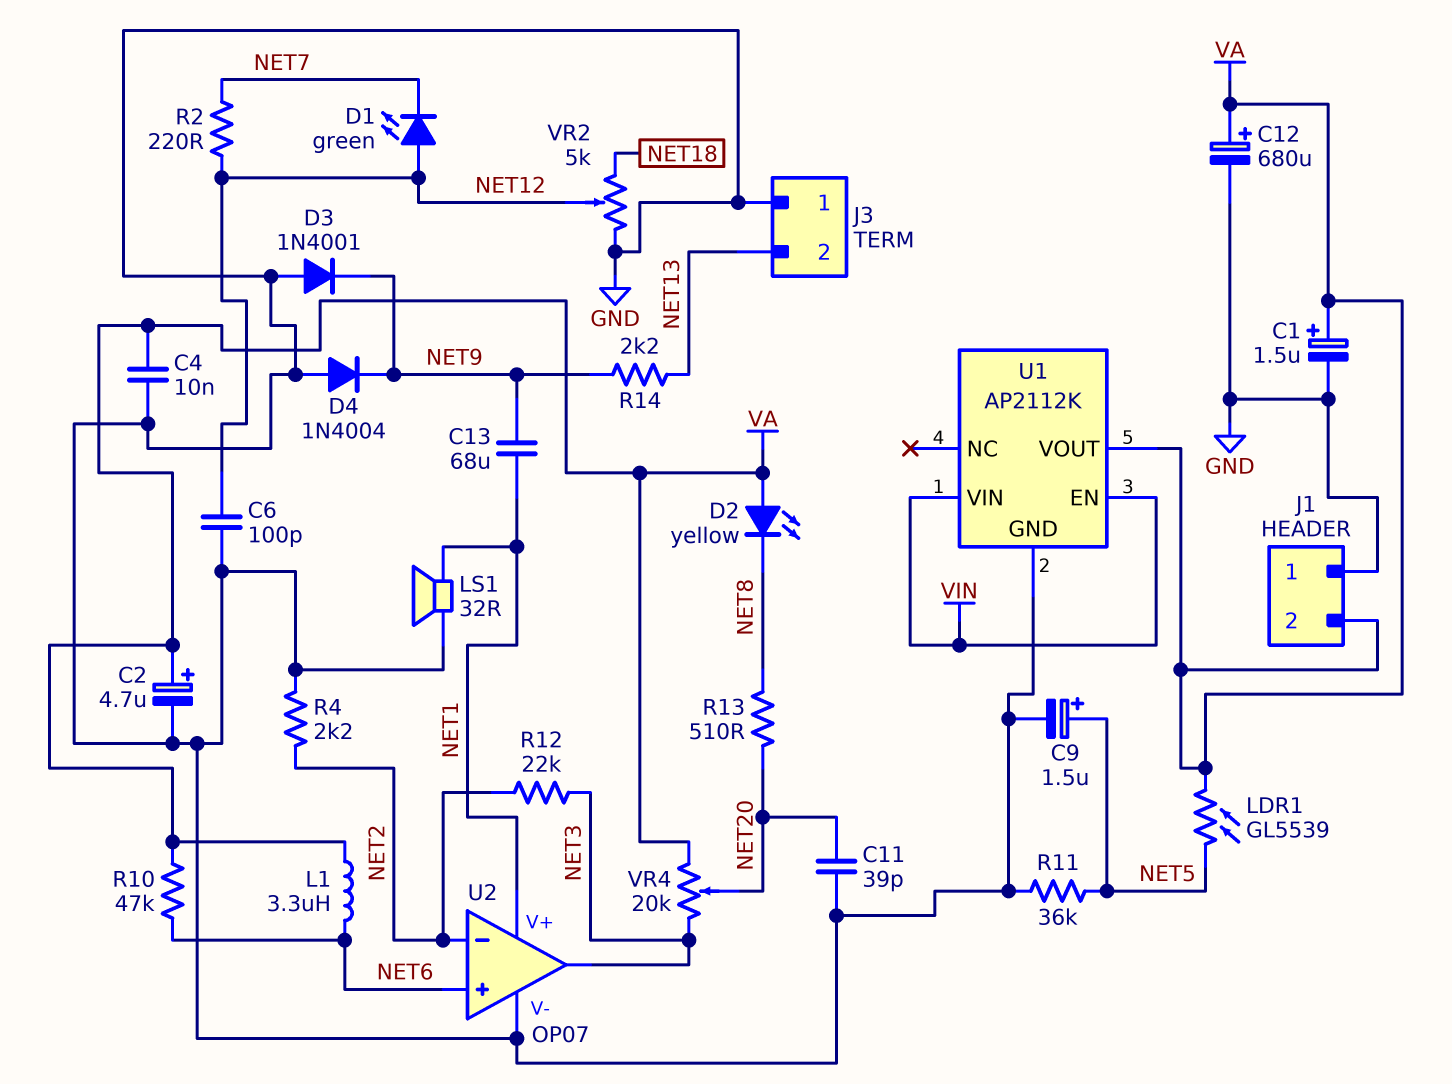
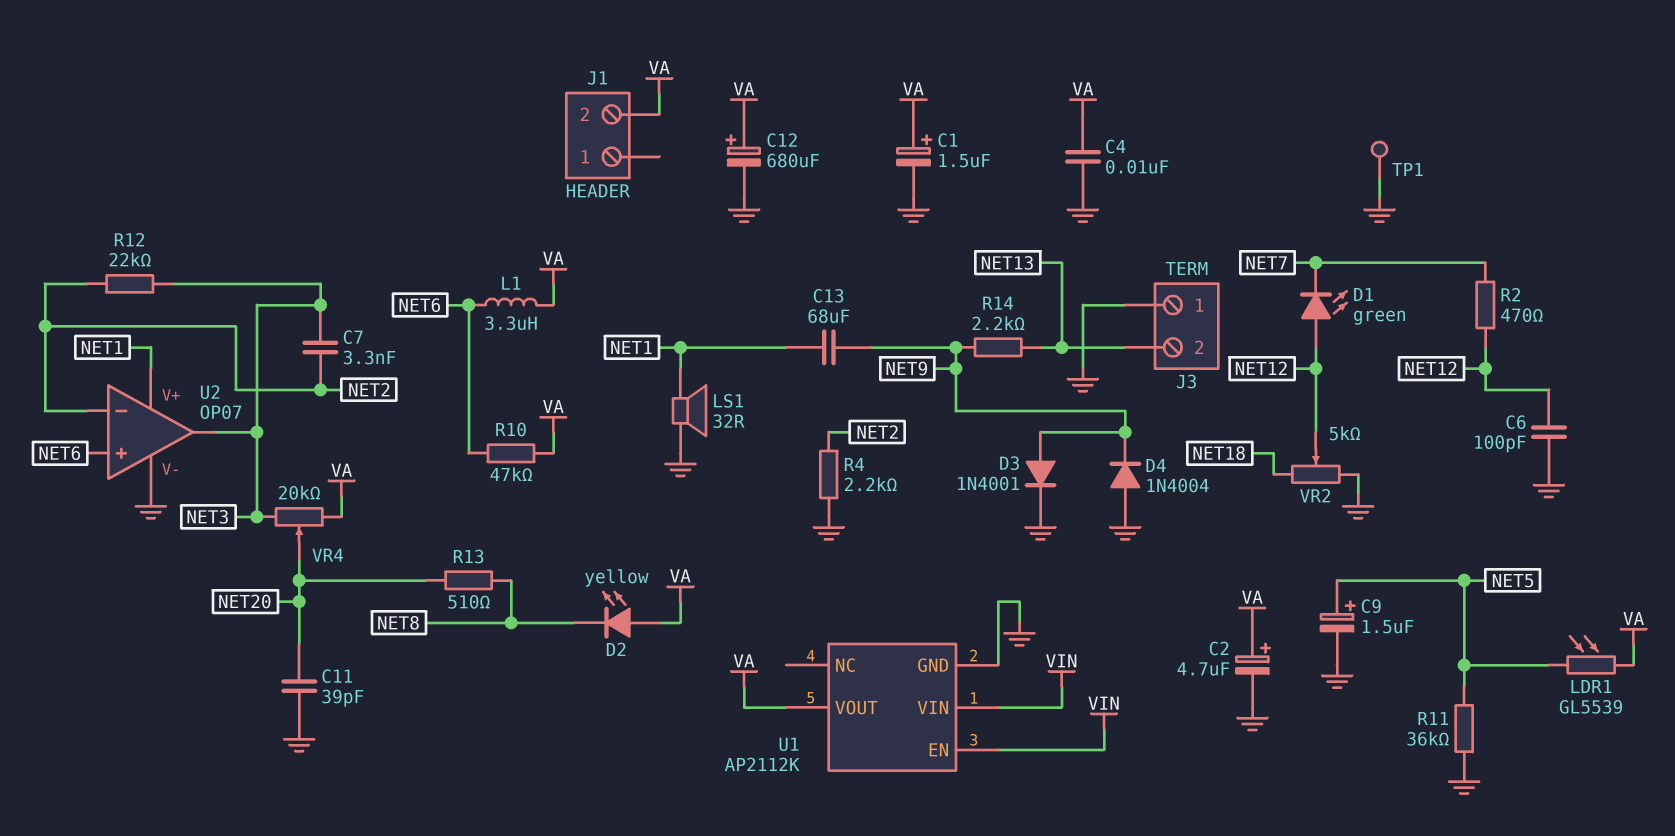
C7: none -> 3.3nF (NET2, NET3)
D3: diode 1N4001 (A GND, K NET9) -> diode 1N4001 (A NET9, K GND)
J1 pin 1: GND -> none
R2: 220 (NET7, NET12) -> 470 (NET7, NET12)
TP1: none -> test point (GND)

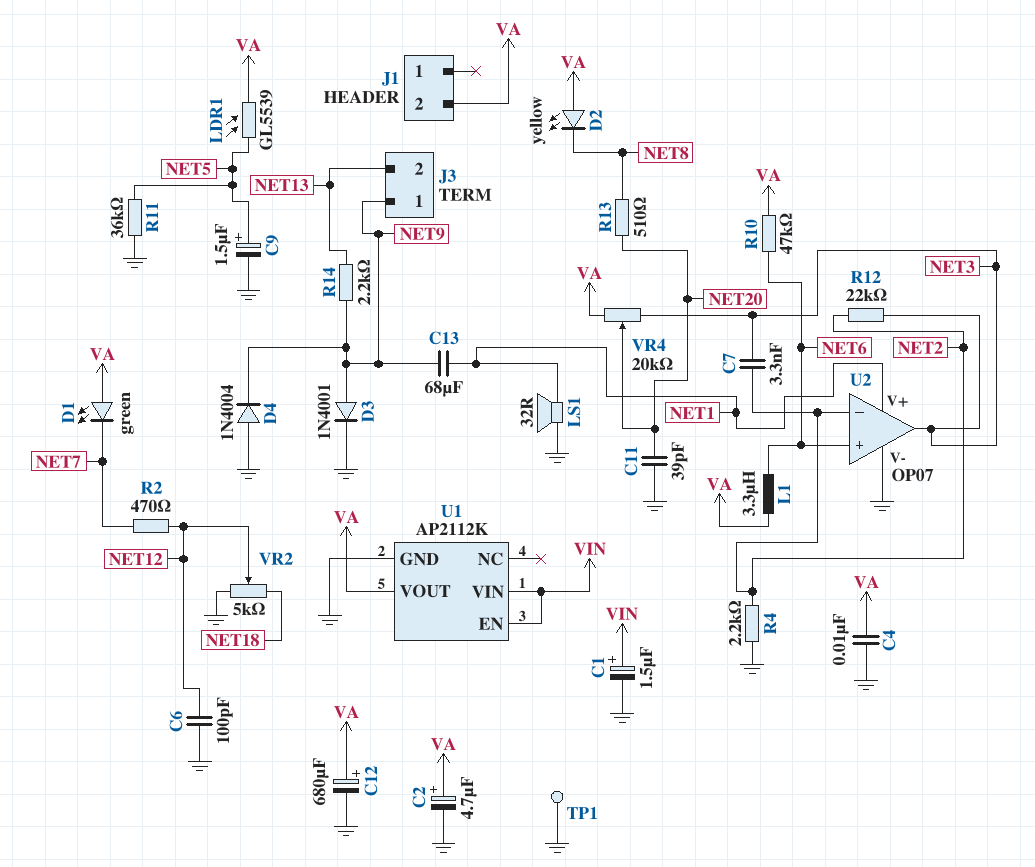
C1: 1.5uF (plus VA, minus GND) -> 1.5uF (plus VIN, minus GND)
D1: LED green (A NET12, K NET7) -> LED green (A VA, K NET7)
J3 pin 1: GND -> NET9

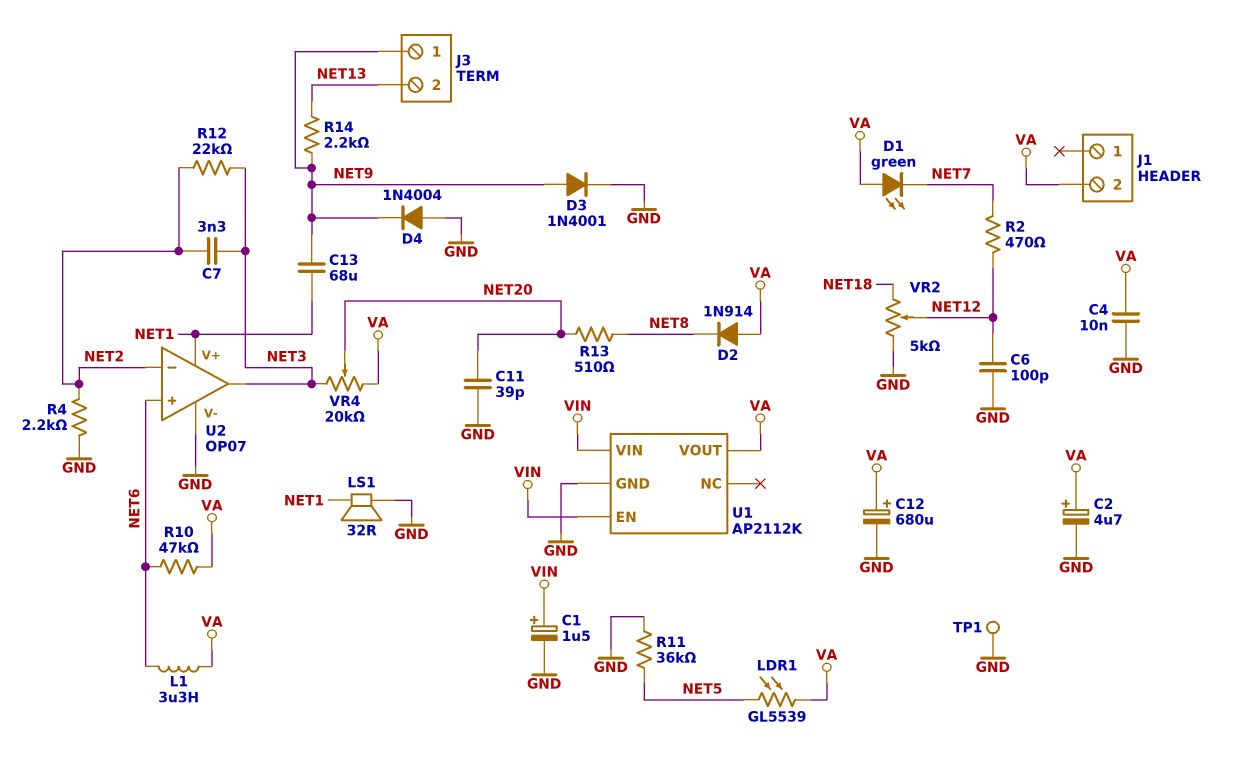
C9: 1.5uF (plus NET5, minus GND) -> none
D2: LED yellow (A VA, K NET8) -> diode 1N914 (A VA, K NET8)

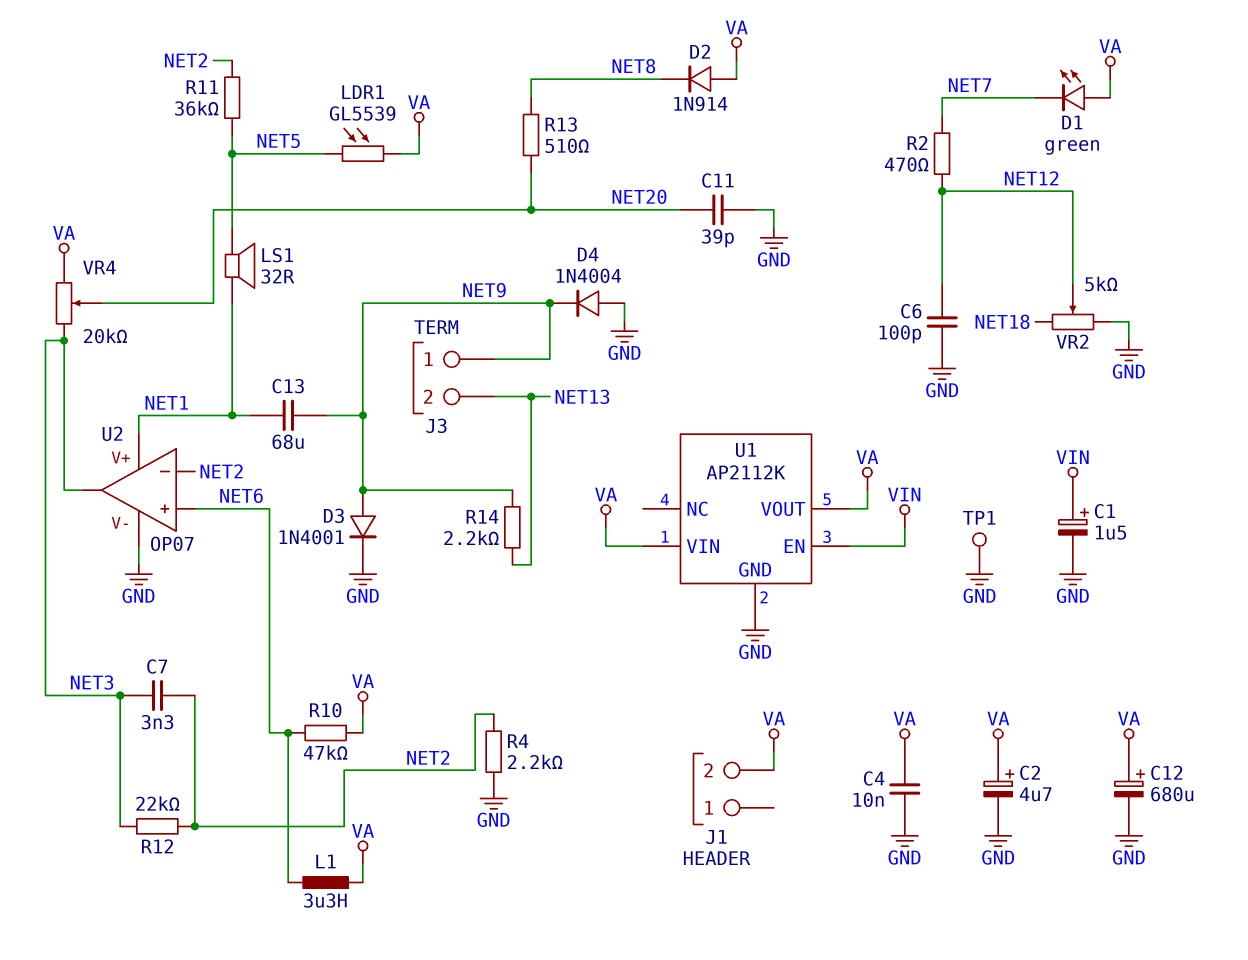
LS1: speaker 32R (GND, NET1) -> speaker 32R (NET1, NET5)
R11: 36k (GND, NET5) -> 36k (NET2, NET5)
U1 pin VIN: VIN -> VA

